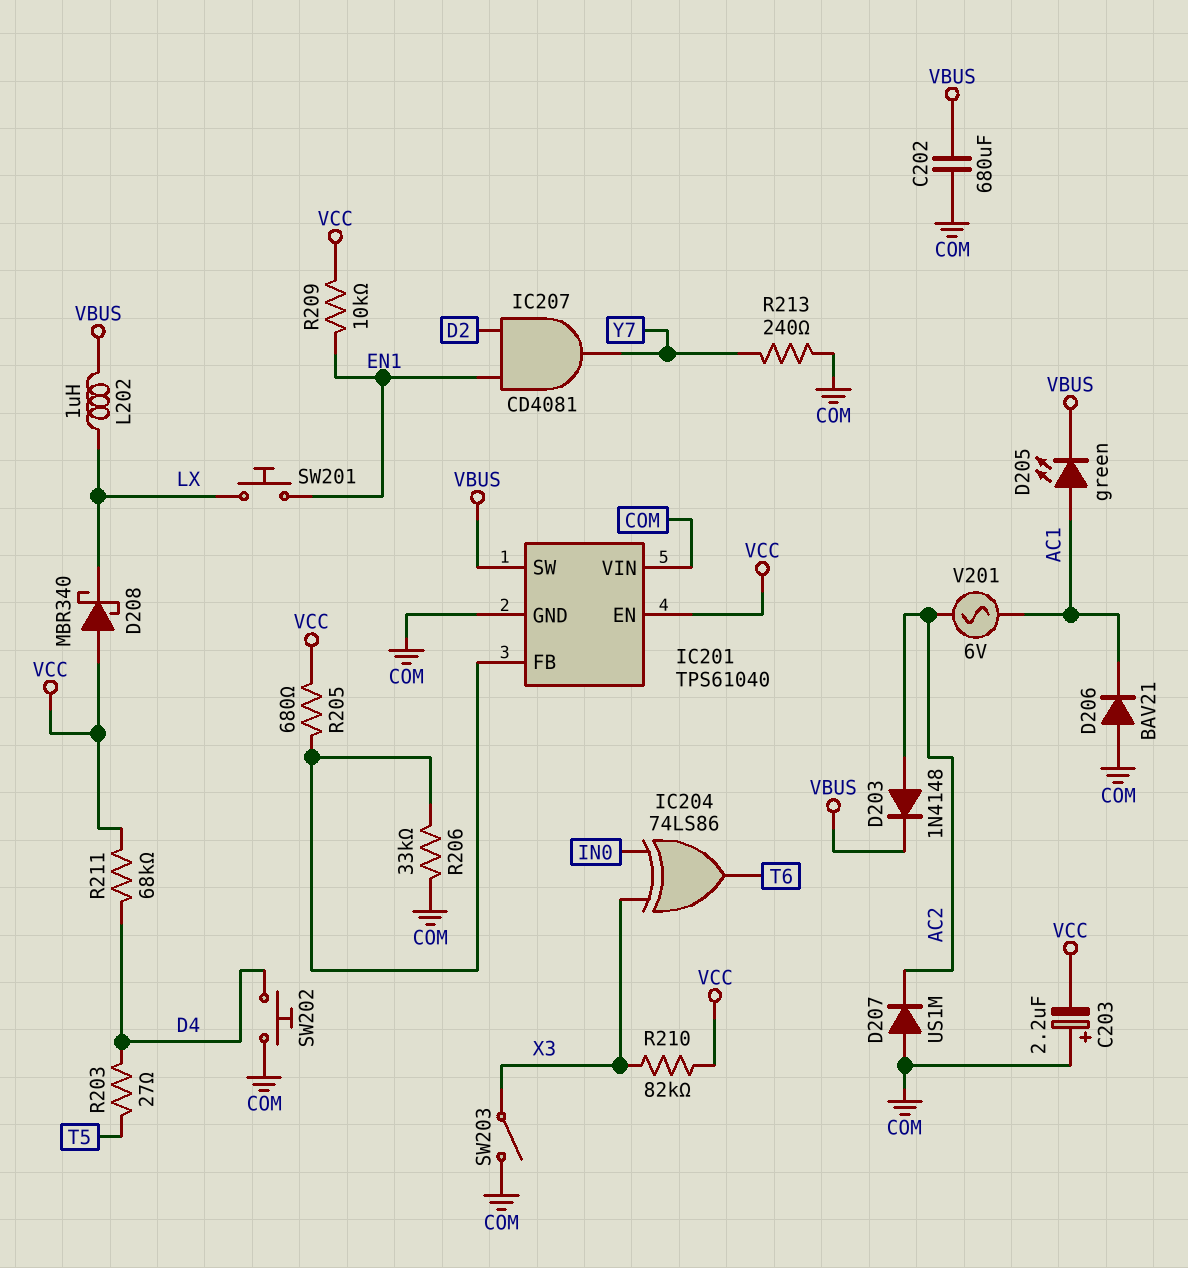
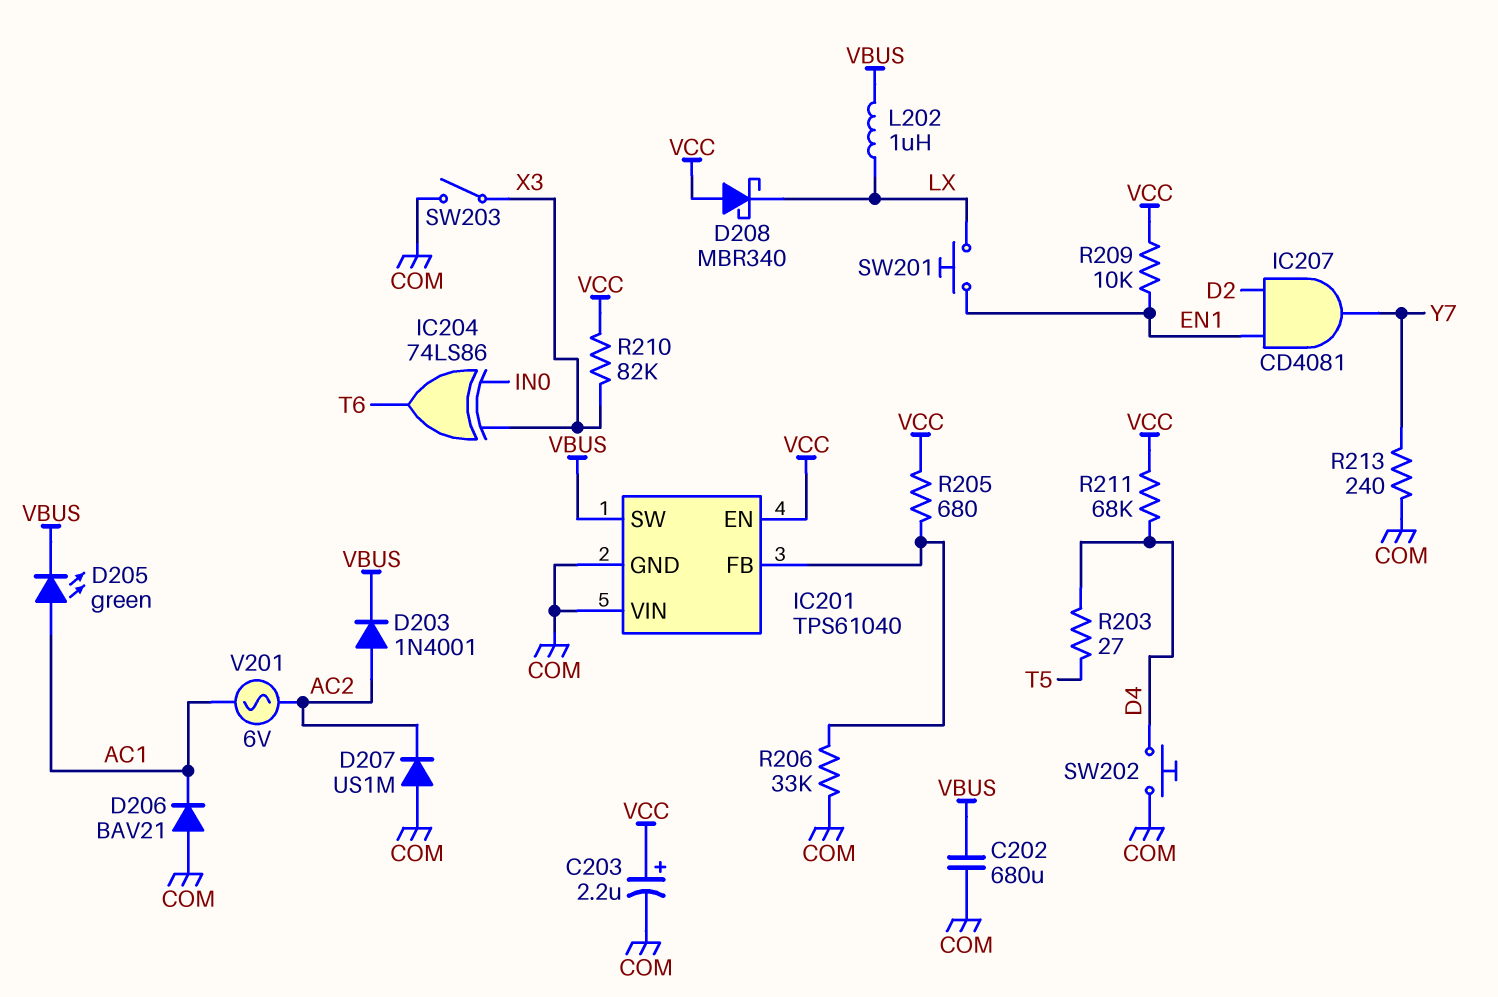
C203: 2.2uF (plus COM, minus VCC) -> 2.2uF (plus VCC, minus COM)
D203: diode 1N4148 (A AC2, K VBUS) -> diode 1N4001 (A AC2, K VBUS)

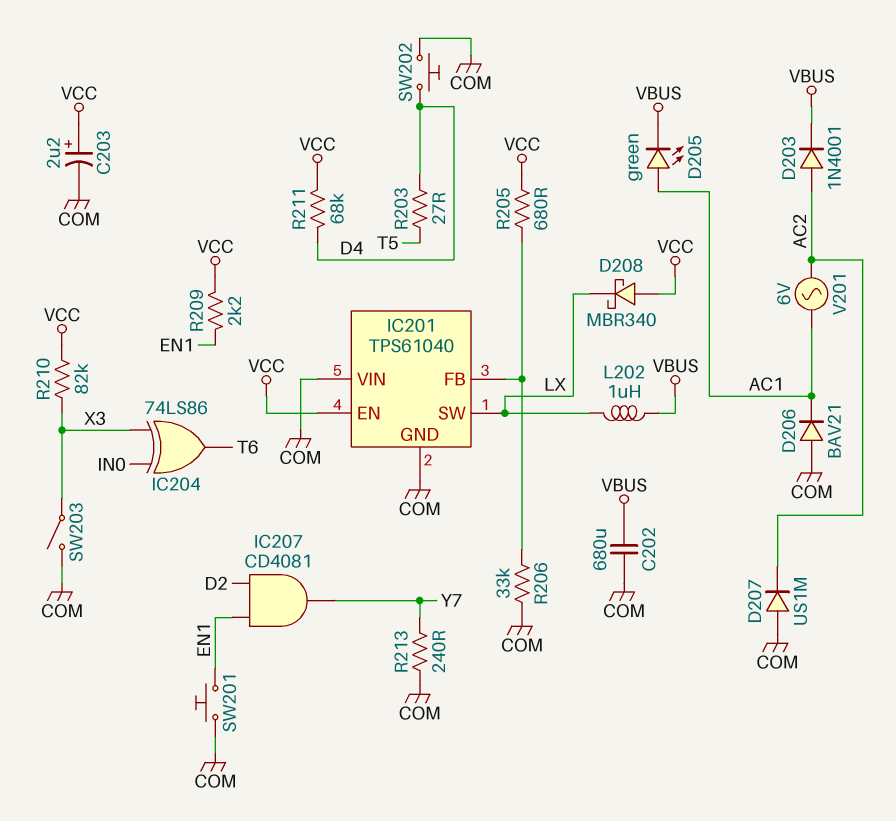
IC201 pin SW: VBUS -> LX
R209: 10k (EN1, VCC) -> 2.2k (EN1, VCC)
SW201: button (EN1, LX) -> button (COM, EN1)

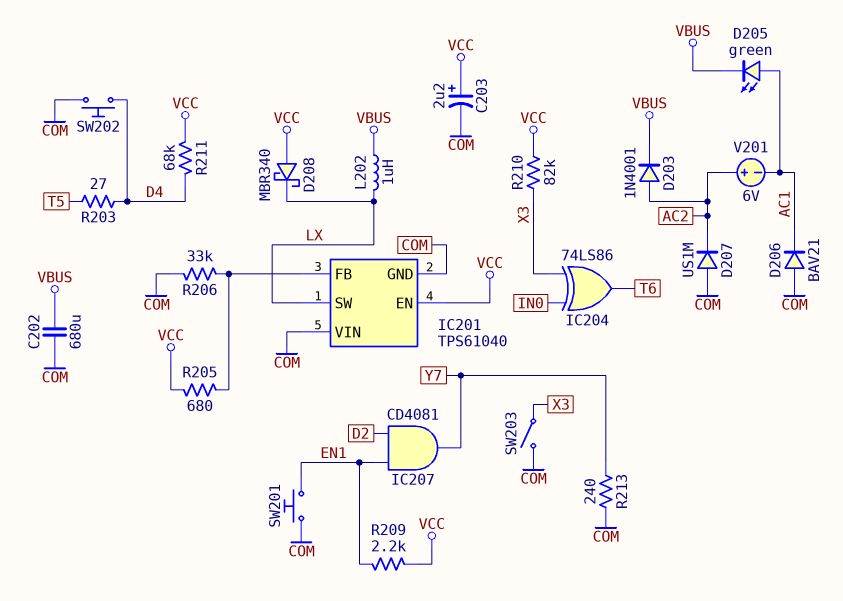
V201: AC 6V (AC1, AC2) -> 6V (plus AC2, minus AC1)

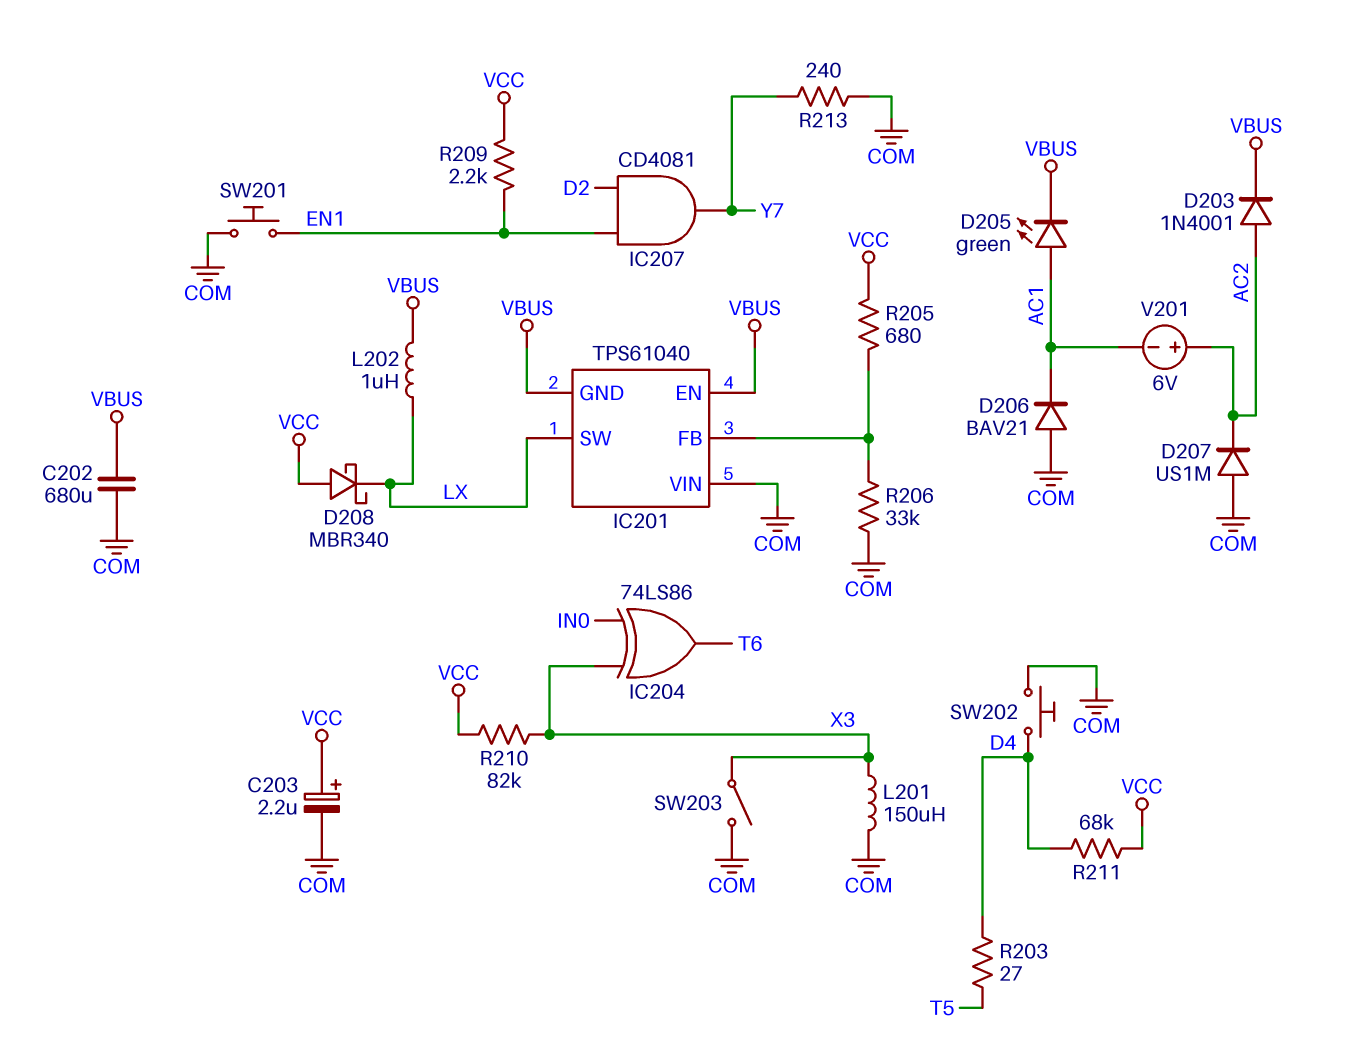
IC201 pin EN: VCC -> VBUS
IC201 pin GND: COM -> VBUS
L201: none -> 150uH (COM, X3)

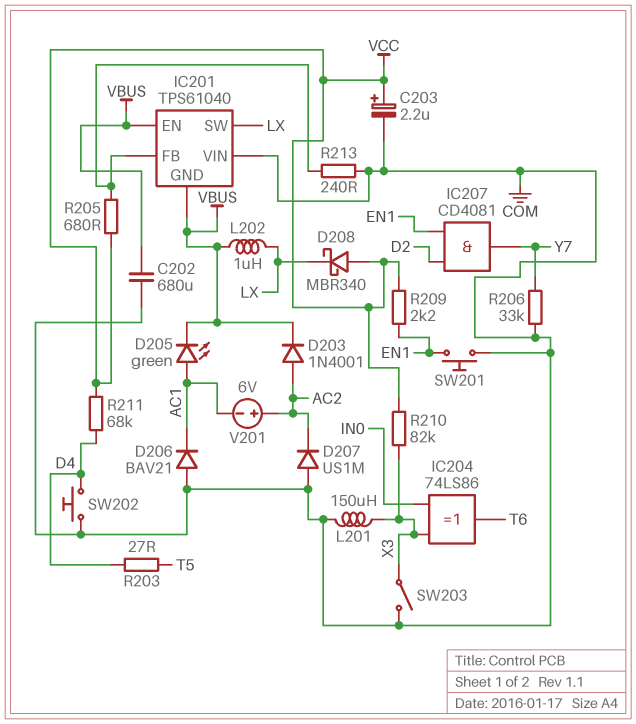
R206: 33k (COM, IC201/FB) -> 33k (COM, Y7)
R213: 240 (COM, Y7) -> 240 (COM, IC201/FB)

